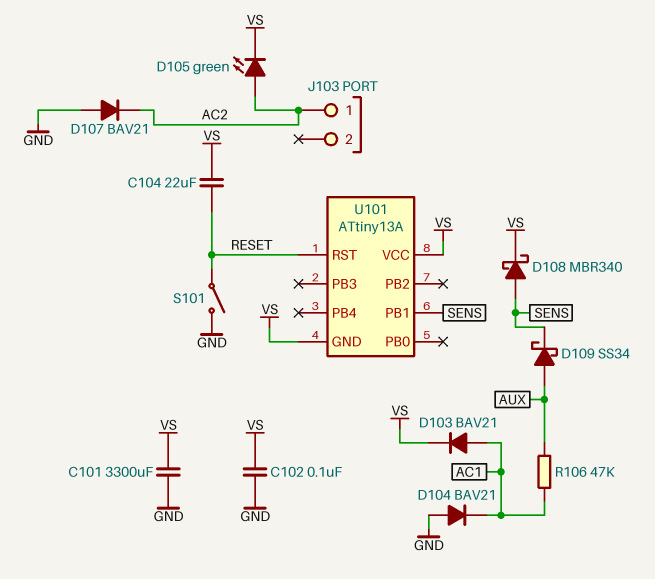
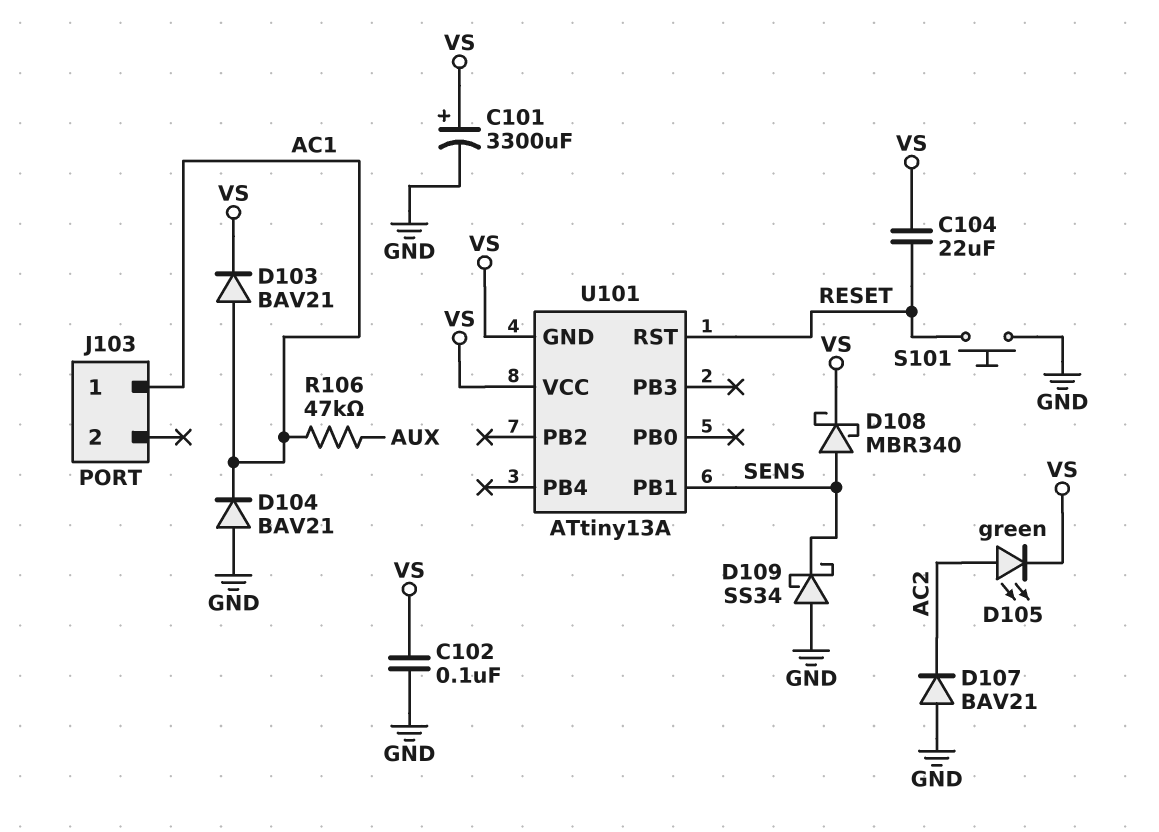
C101: 3300uF (GND, VS) -> 3300uF (plus VS, minus GND)
D109: schottky SS34 (A AUX, K SENS) -> schottky SS34 (A GND, K SENS)
J103 pin 1: AC2 -> AC1
S101: switch (GND, RESET) -> button (GND, RESET)

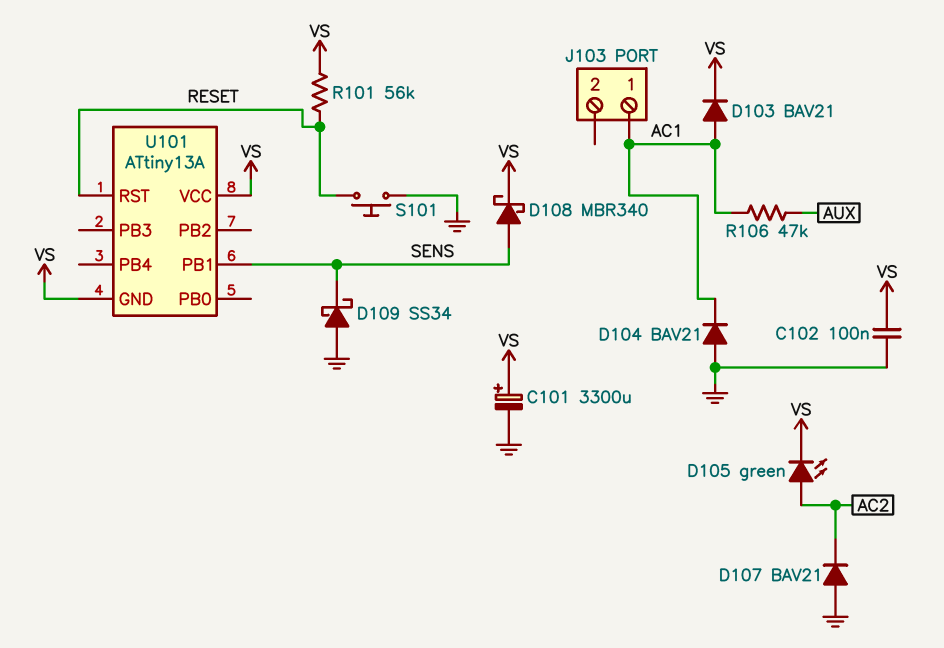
C104: 22uF (RESET, VS) -> none
R101: none -> 56k (RESET, VS)

